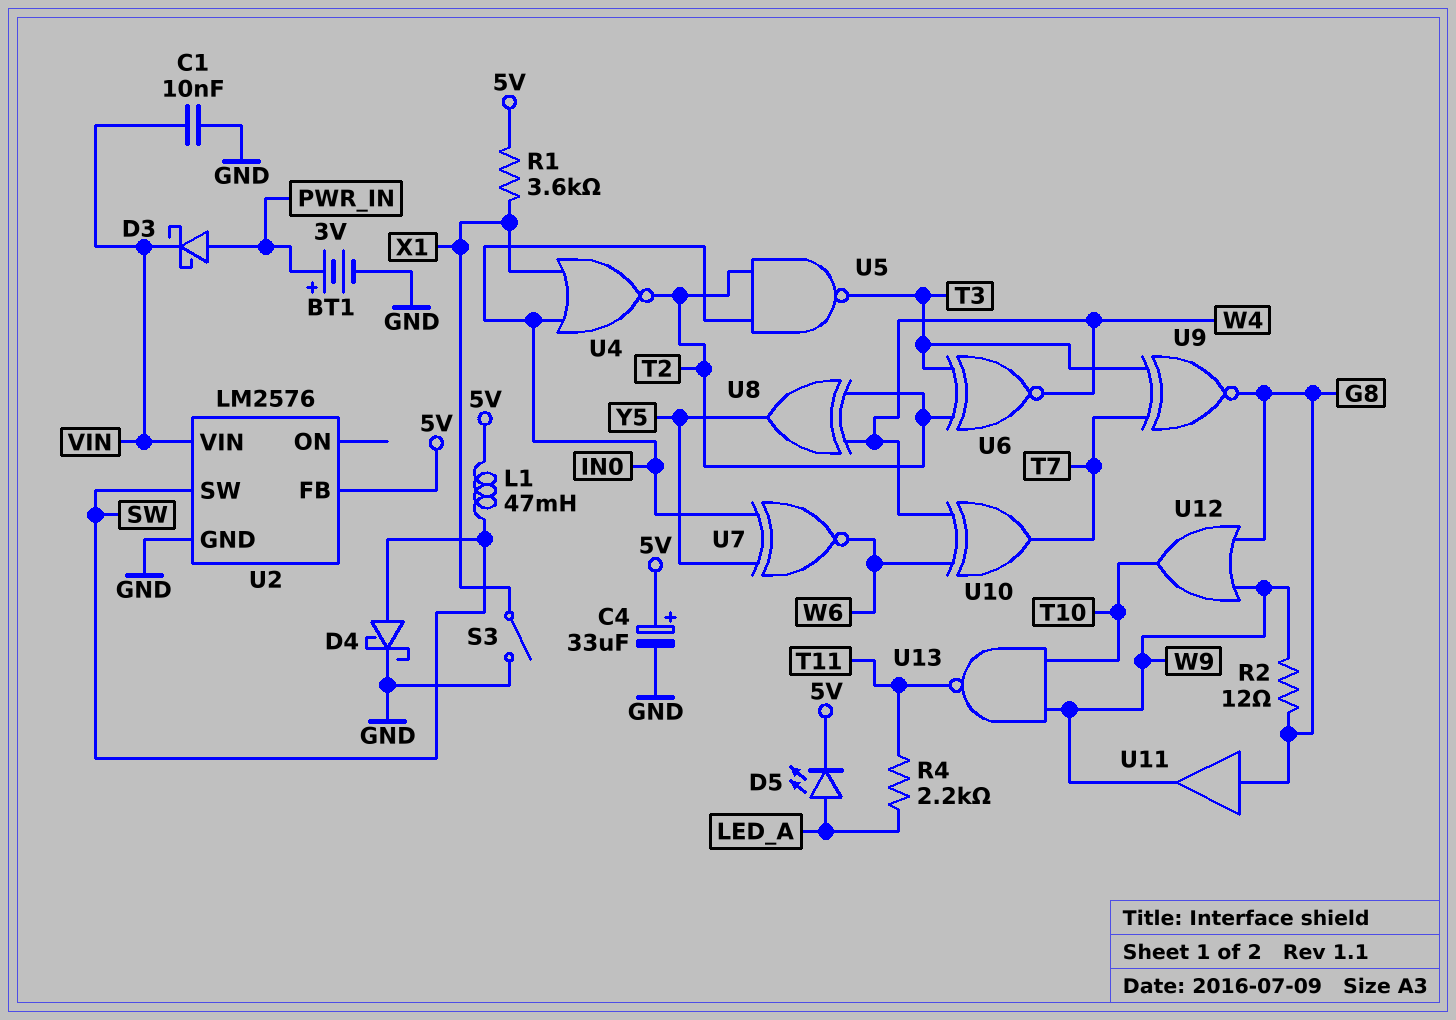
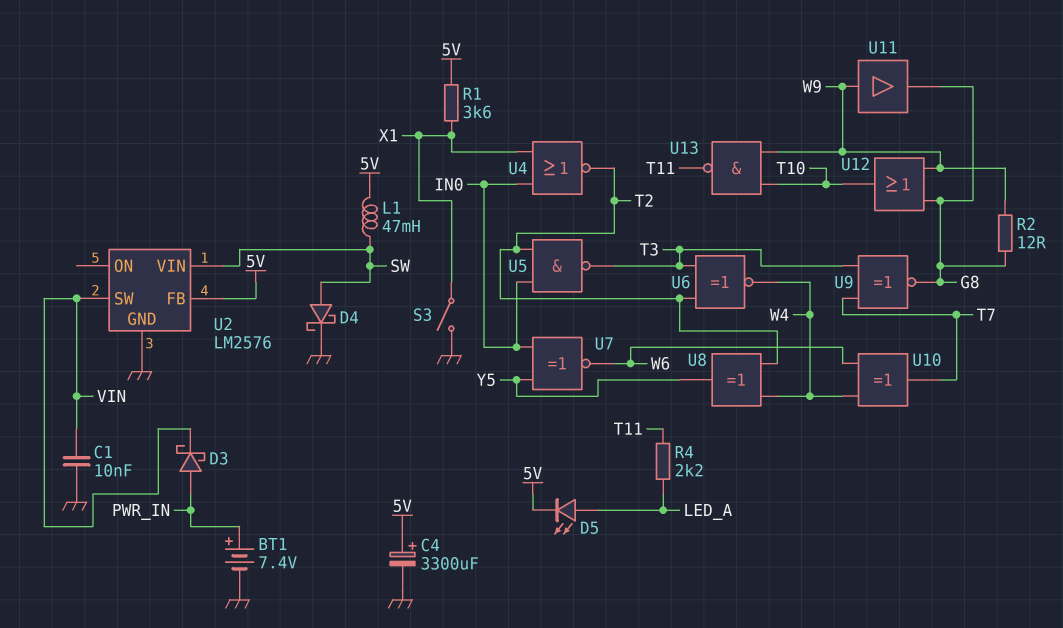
BT1: 3V (plus PWR_IN, minus GND) -> 7.4V (plus PWR_IN, minus GND)
C4: 33uF (plus 5V, minus GND) -> 3300uF (plus 5V, minus GND)
U2 pin SW: SW -> VIN
U2 pin VIN: VIN -> SW
U11: buffer (in G8, out W9) -> buffer (in W9, out G8)

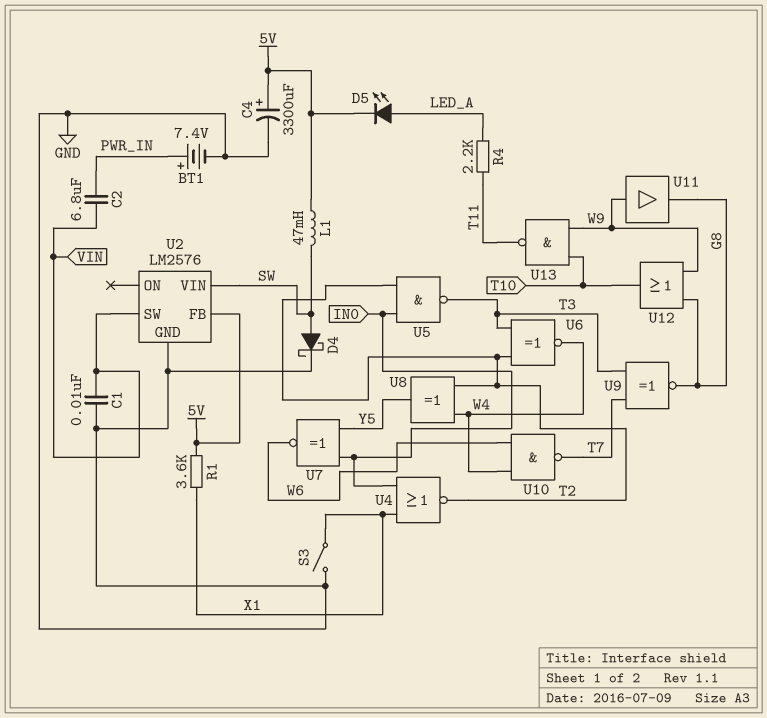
C2: none -> 6.8uF (PWR_IN, VIN)
D3: schottky (A PWR_IN, K VIN) -> none
R2: 12 (G8, W9) -> none
U10: XOR (in W4, in W6, out T7) -> NAND (in W4, in W6, out T7)

